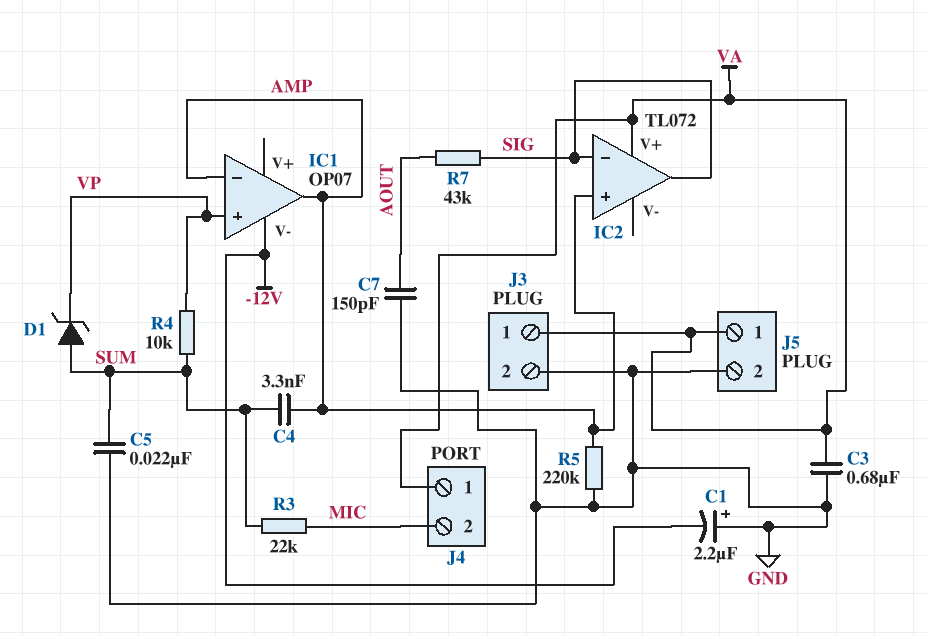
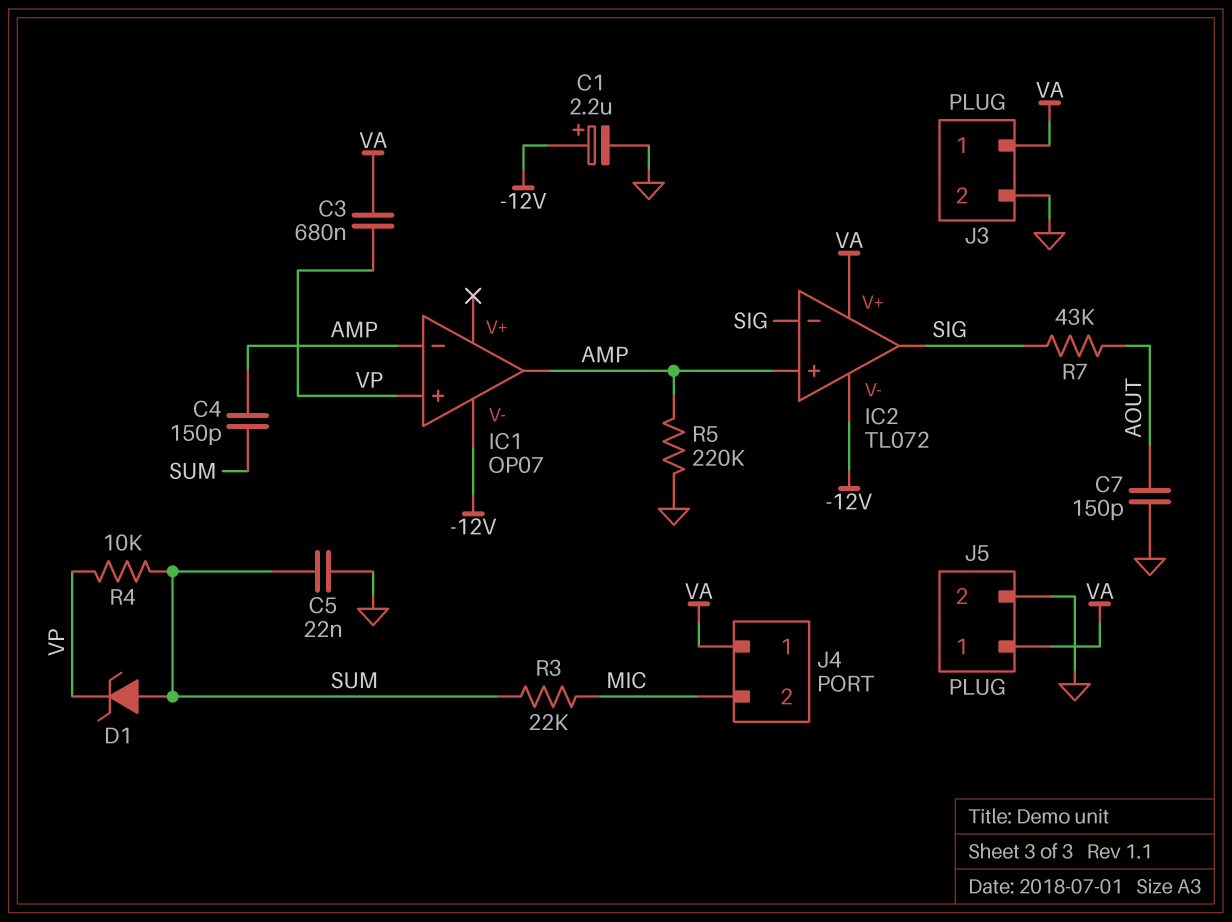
C1: 2.2uF (plus GND, minus -12V) -> 2.2uF (plus -12V, minus GND)
C3: 680nF (GND, VA) -> 680nF (VA, VP)
C4: 3.3nF (AMP, SUM) -> 150pF (AMP, SUM)
IC2 pin V-: none -> -12V

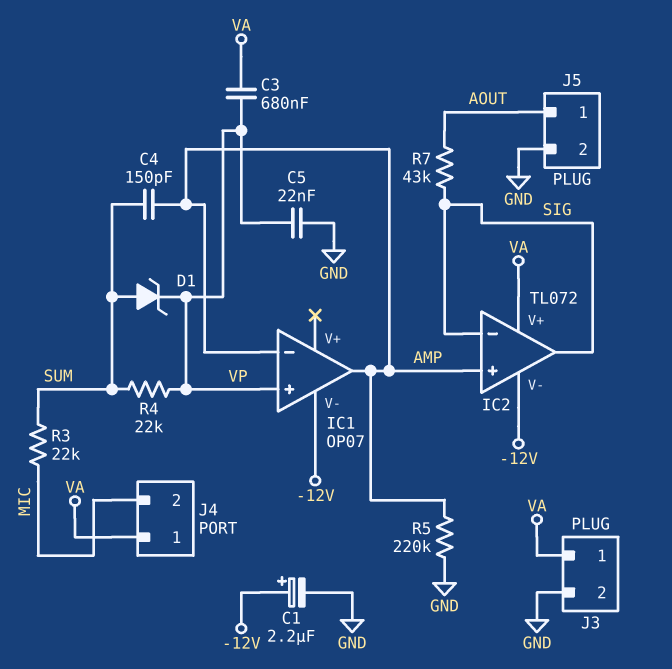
C5: 22nF (GND, SUM) -> 22nF (GND, VP)
C7: 150pF (AOUT, GND) -> none
J5 pin 1: VA -> AOUT
R4: 10k (SUM, VP) -> 22k (SUM, VP)

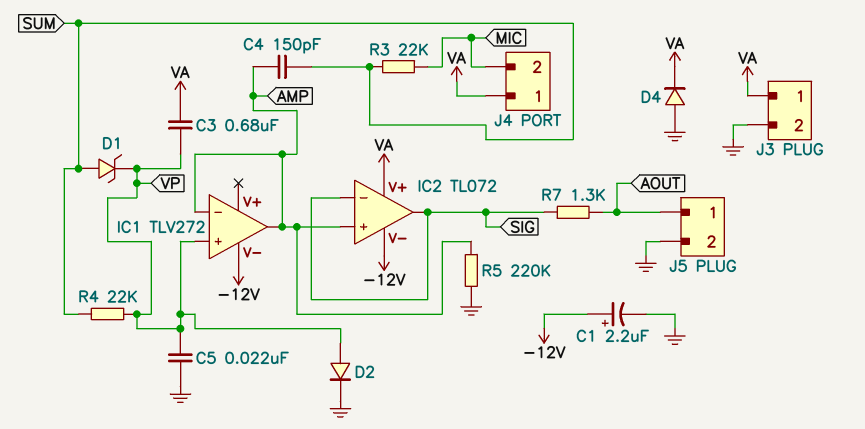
D2: none -> diode (A VP, K GND)
D4: none -> diode (A GND, K VA)
IC1: OP07 -> TLV272
R7: 43k (AOUT, SIG) -> 1.3k (AOUT, SIG)

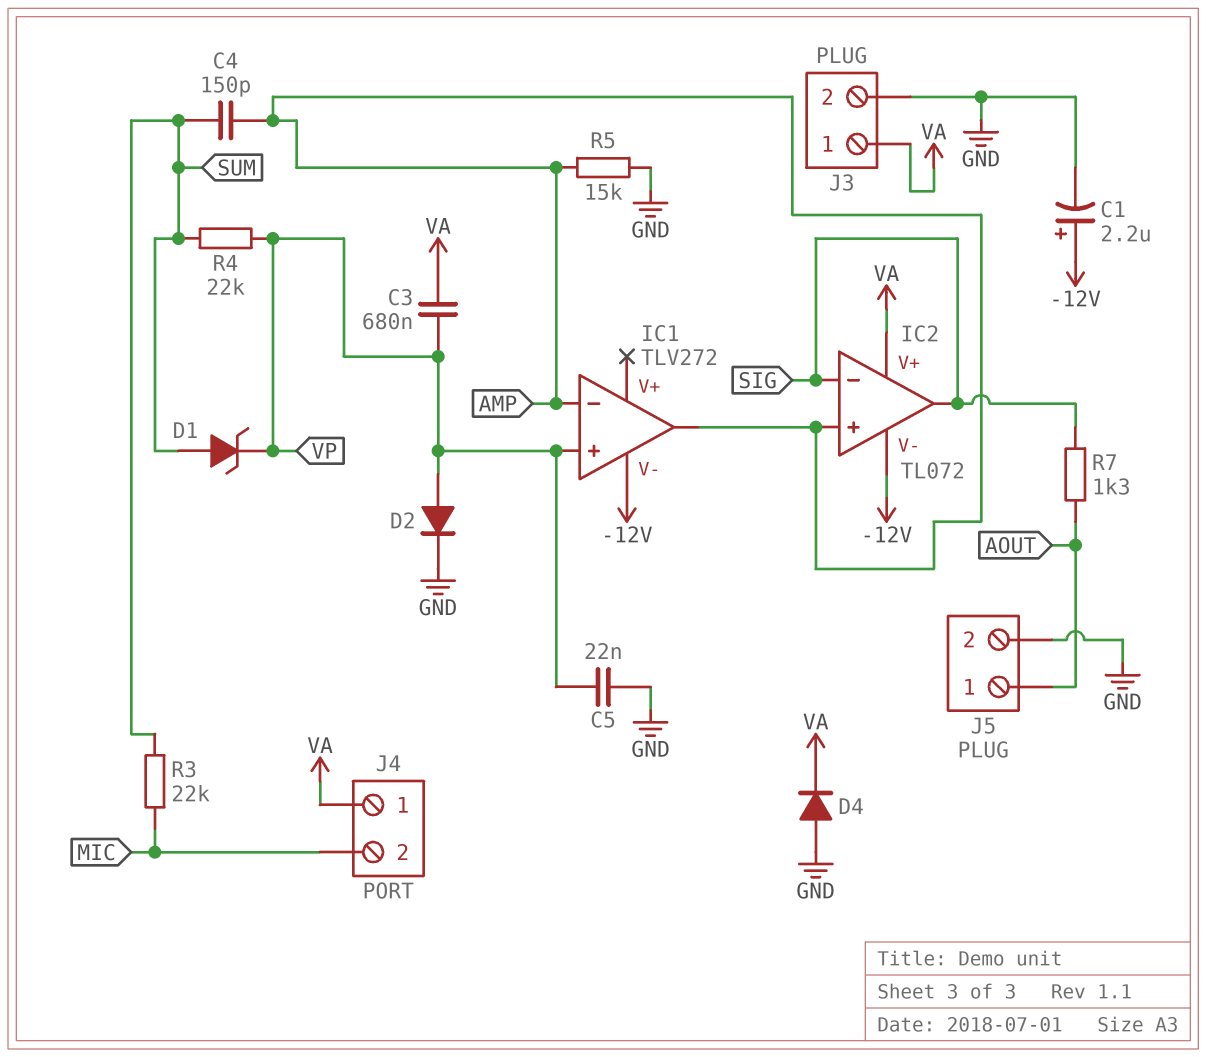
R5: 220k (AMP, GND) -> 15k (AMP, GND)

